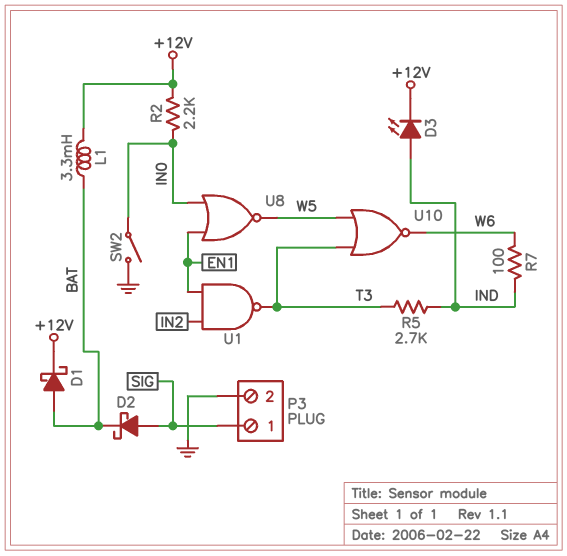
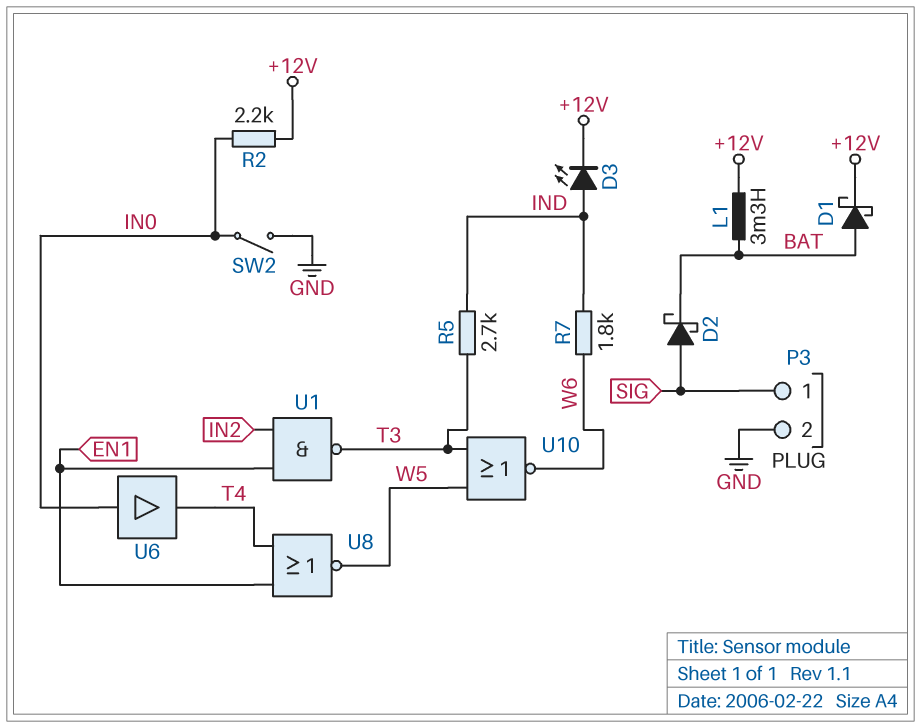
R7: 100 (IND, W6) -> 1.8k (IND, W6)
U6: none -> buffer (in IN0, out T4)
U8: NOR (in EN1, in IN0, out W5) -> NOR (in EN1, in T4, out W5)

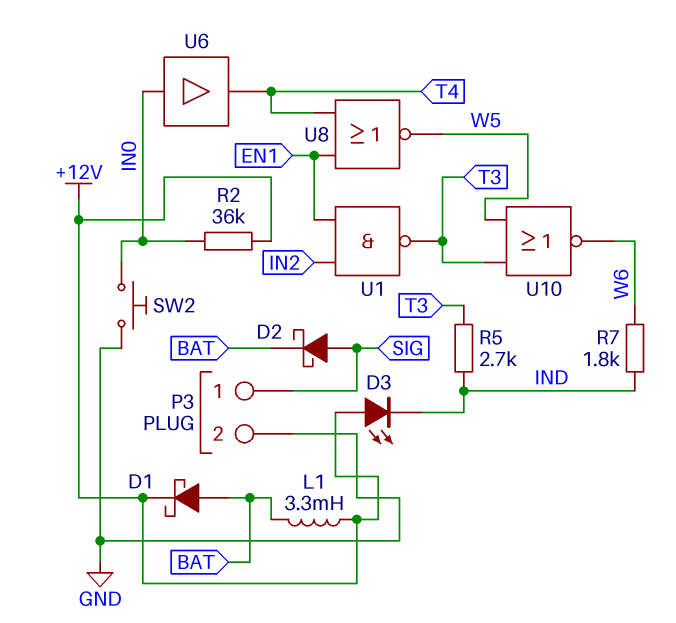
D3: LED (A IND, K +12V) -> LED (A +12V, K IND)
R2: 2.2k (+12V, IN0) -> 36k (+12V, IN0)
SW2: switch (GND, IN0) -> button (GND, IN0)

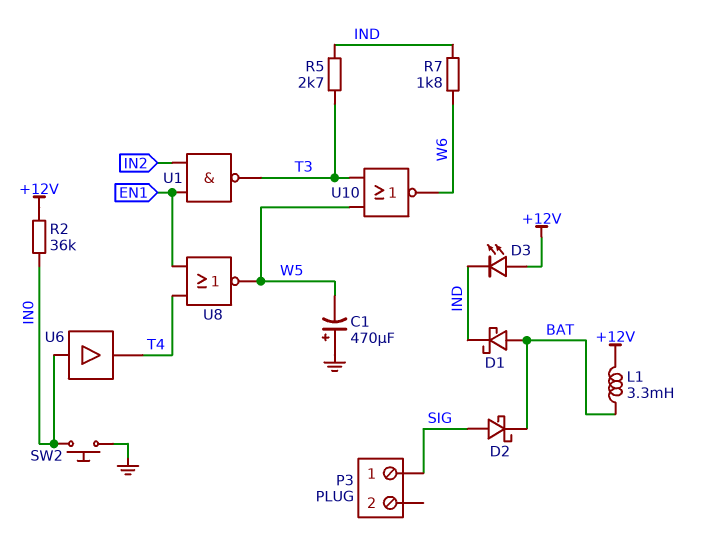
C1: none -> 470uF (plus GND, minus W5)
D1: schottky (A BAT, K +12V) -> schottky (A BAT, K IND)
P3 pin 2: GND -> none

